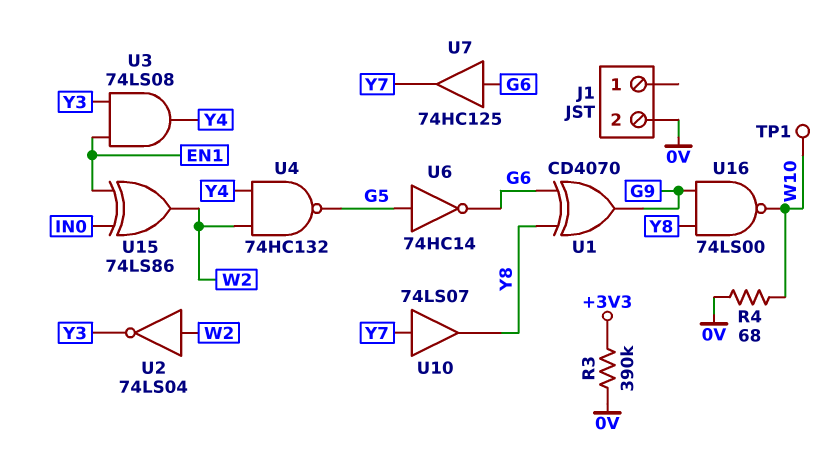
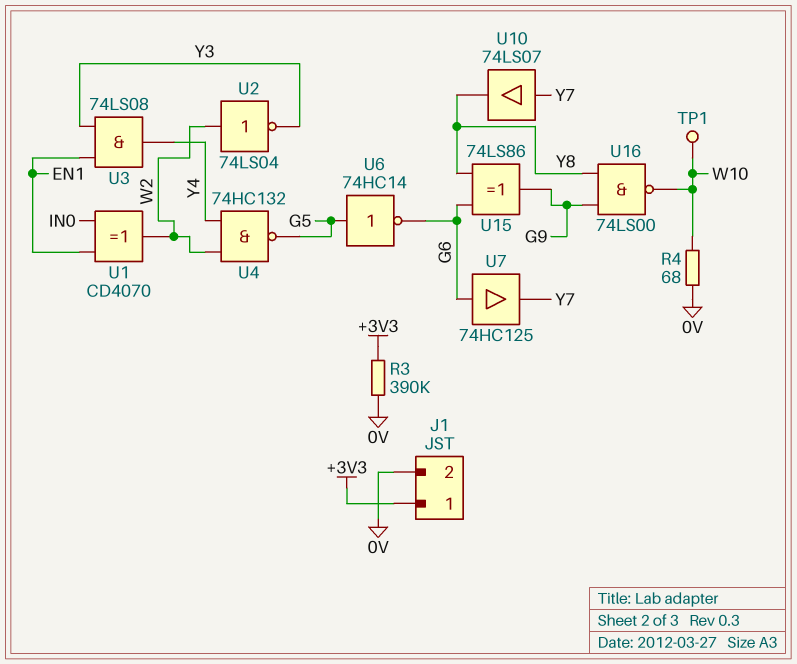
J1 pin 1: none -> +3V3
U1: XOR CD4070 (in G6, in Y8, out G9) -> XOR CD4070 (in EN1, in IN0, out W2)
U15: XOR 74LS86 (in EN1, in IN0, out W2) -> XOR 74LS86 (in G6, in Y8, out G9)

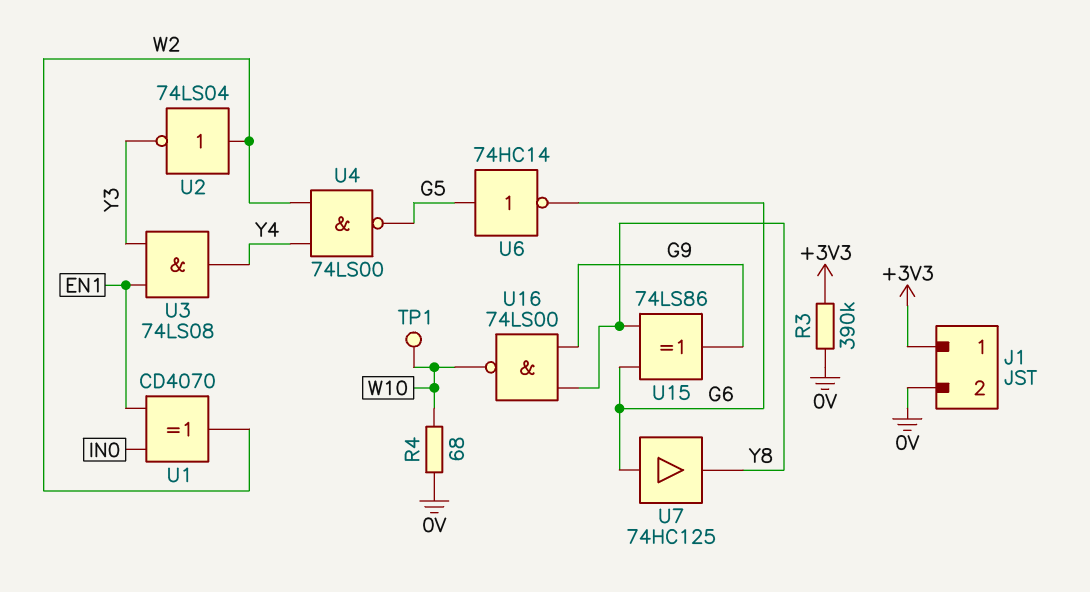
U4: NAND 74HC132 (in W2, in Y4, out G5) -> NAND 74LS00 (in W2, in Y4, out G5)
U7: buffer 74HC125 (in G6, out Y7) -> buffer 74HC125 (in G6, out Y8)
U10: buffer 74LS07 (in Y7, out Y8) -> none

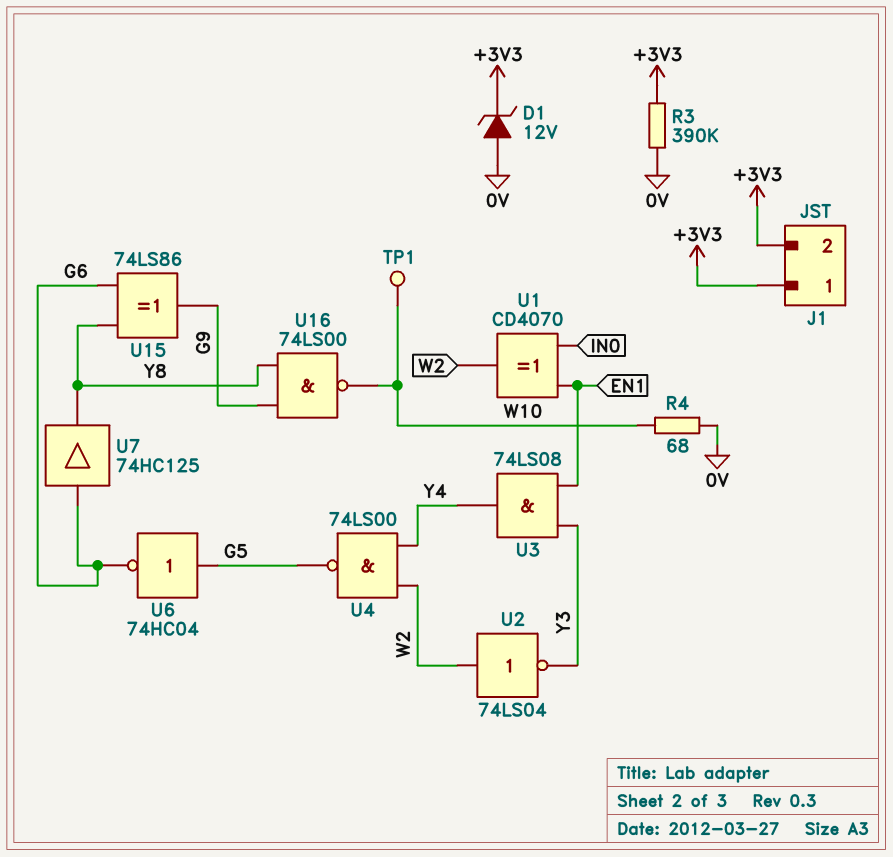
D1: none -> zener 12V (A 0V, K +3V3)
J1 pin 2: 0V -> +3V3
U6: NOT 74HC14 (in G5, out G6) -> NOT 74HC04 (in G5, out G6)

